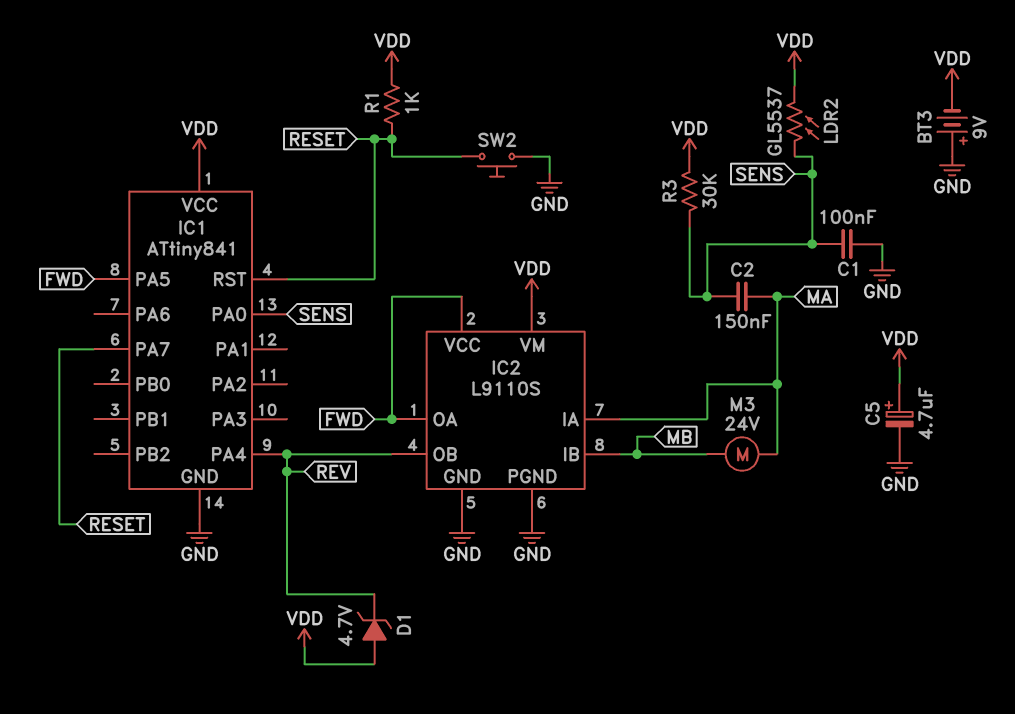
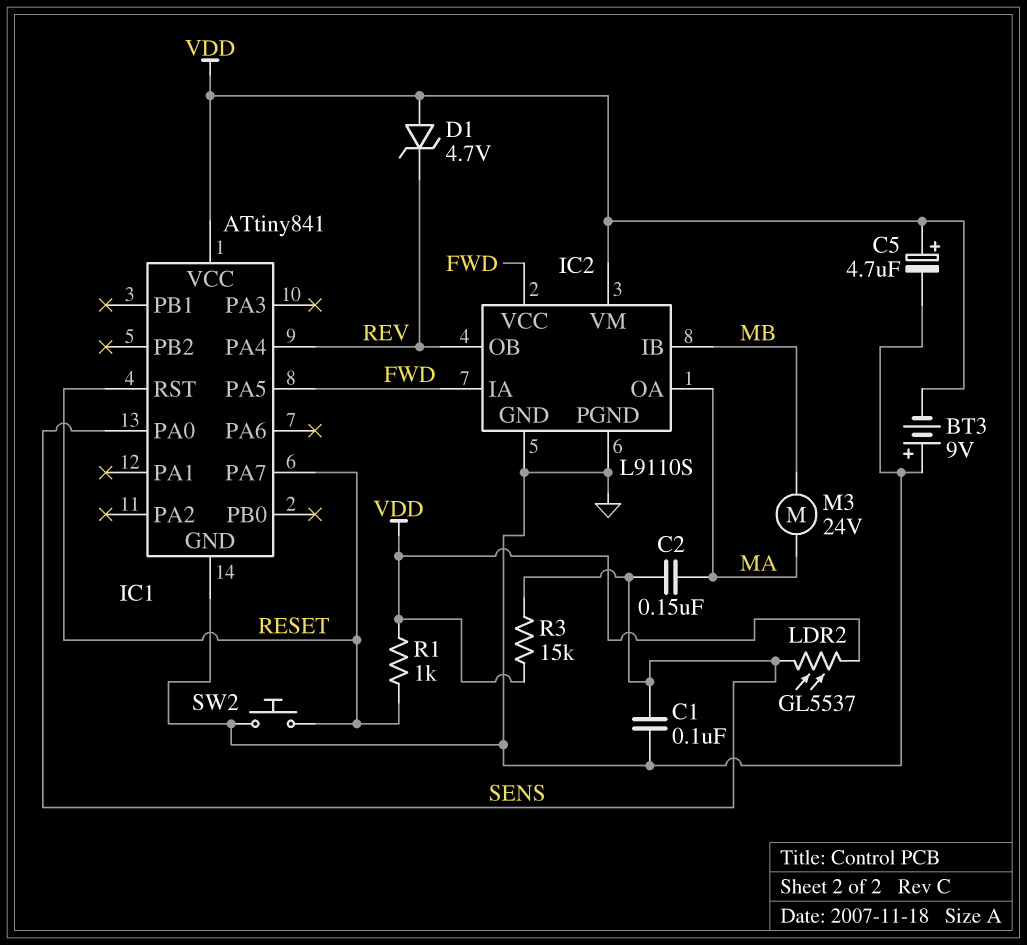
IC2 pin IA: MA -> FWD
IC2 pin OA: FWD -> MA
R3: 30k (SENS, VDD) -> 15k (SENS, VDD)

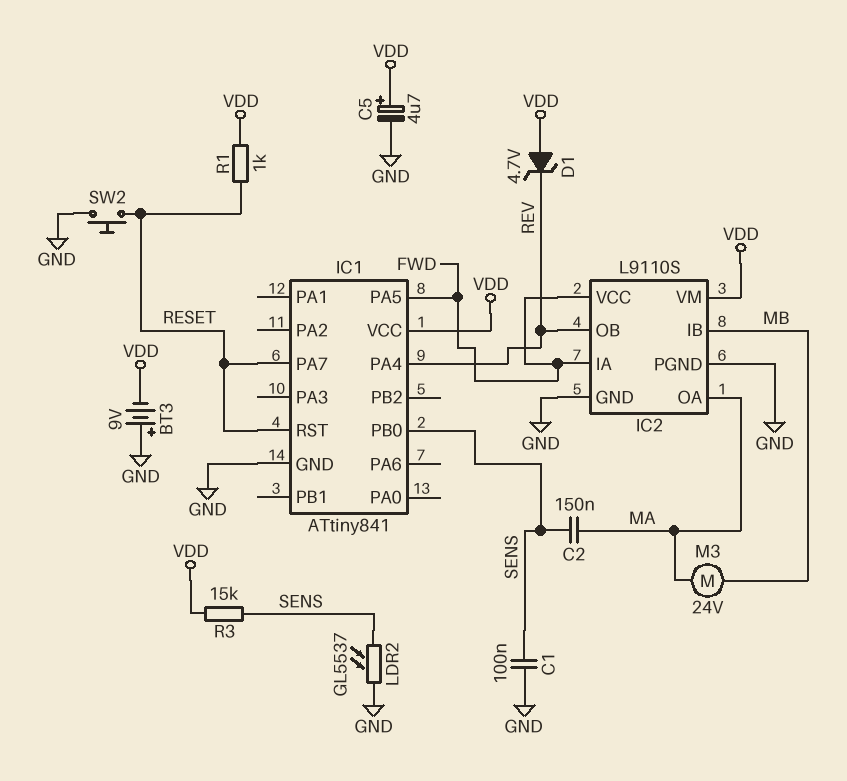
IC1 pin PA0: SENS -> none
IC1 pin PB0: none -> SENS
LDR2: GL5537 (SENS, VDD) -> GL5537 (GND, SENS)

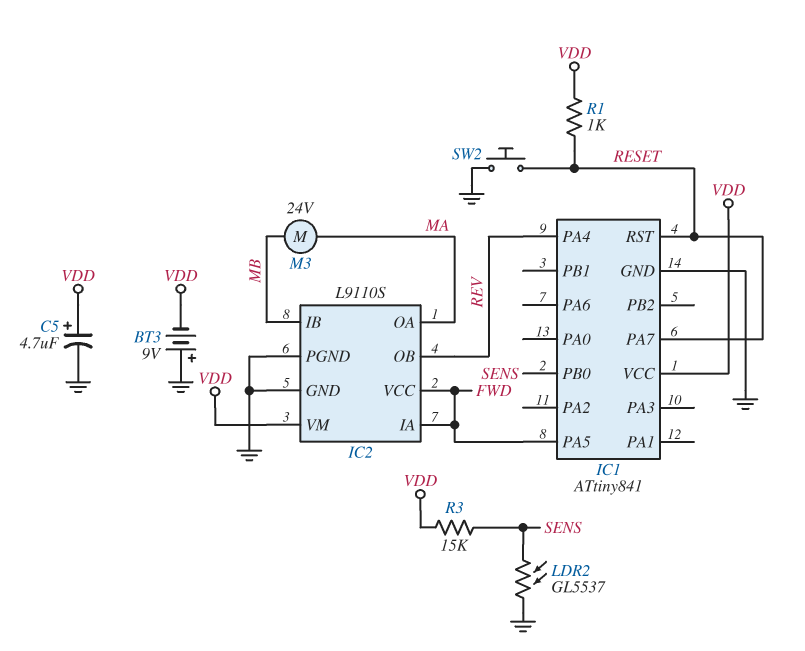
C1: 100nF (GND, SENS) -> none
C2: 150nF (MA, SENS) -> none
D1: zener 4.7V (A VDD, K REV) -> none

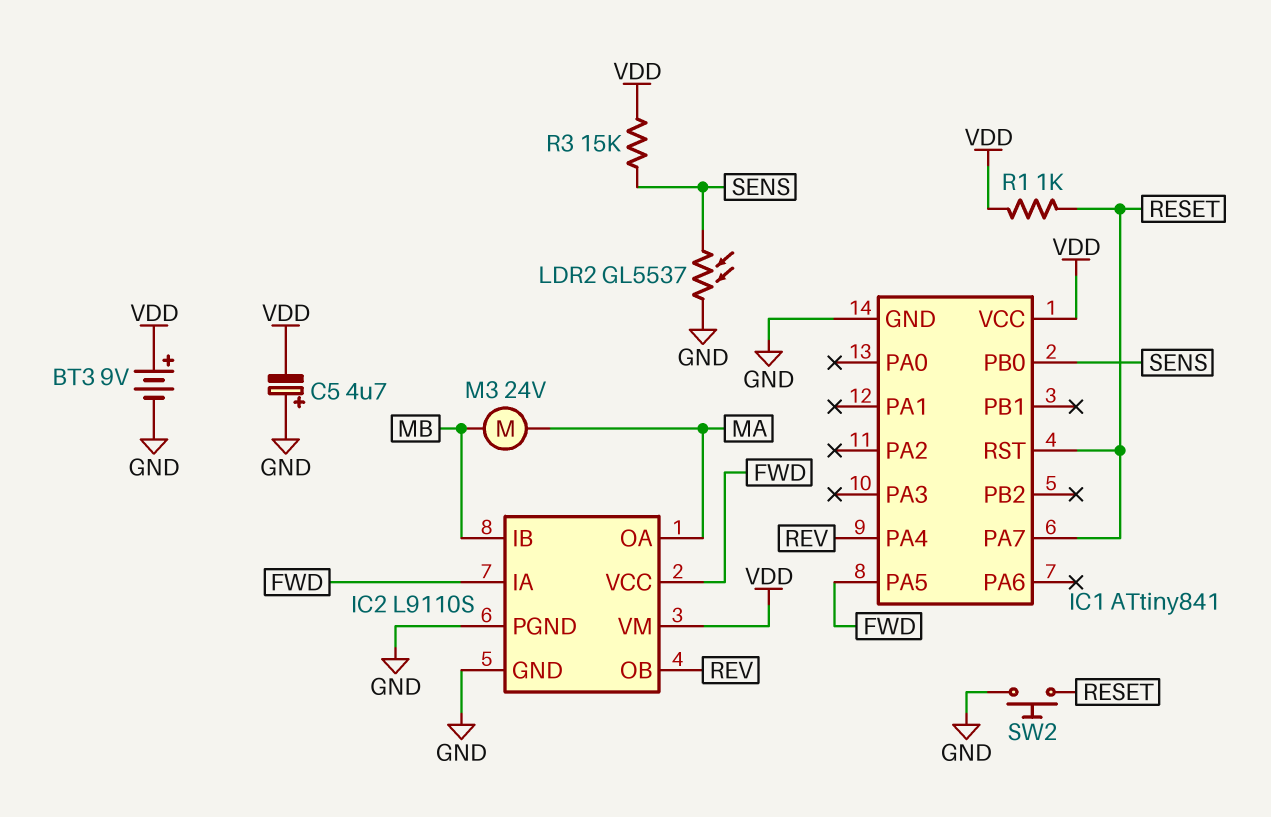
BT3: 9V (plus GND, minus VDD) -> 9V (plus VDD, minus GND)
C5: 4.7uF (plus VDD, minus GND) -> 4.7uF (plus GND, minus VDD)

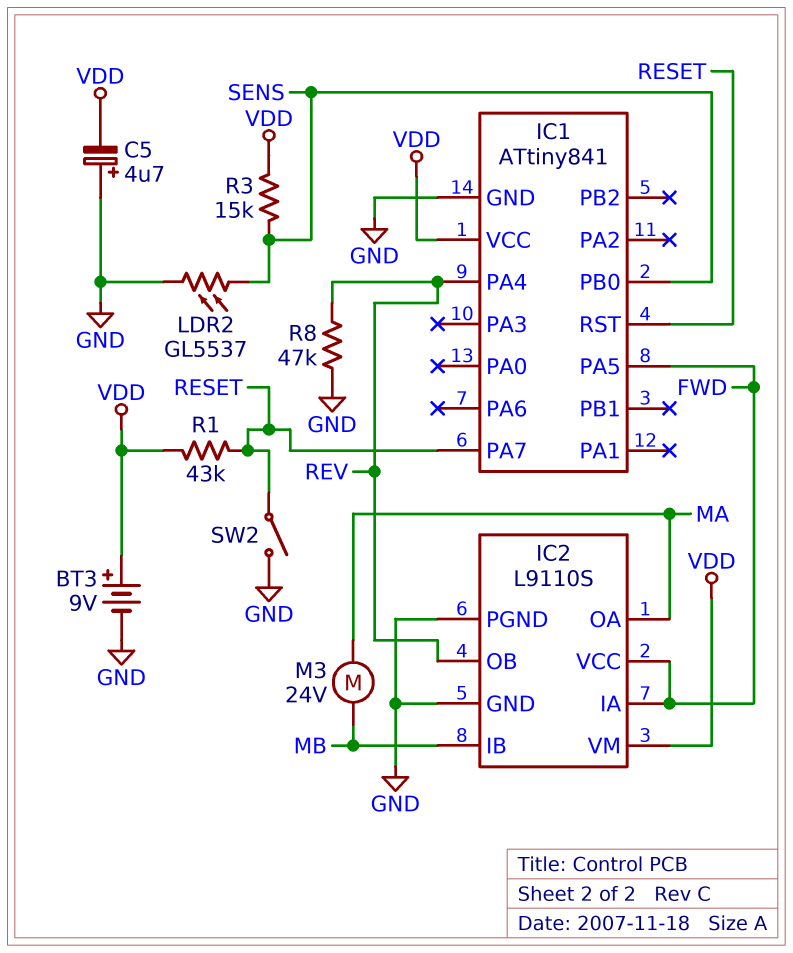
R1: 1k (RESET, VDD) -> 43k (RESET, VDD)
R8: none -> 47k (GND, REV)
SW2: button (GND, RESET) -> switch (GND, RESET)

